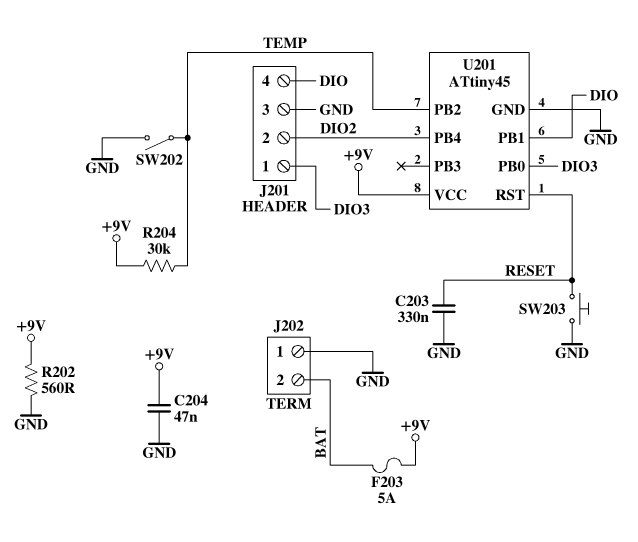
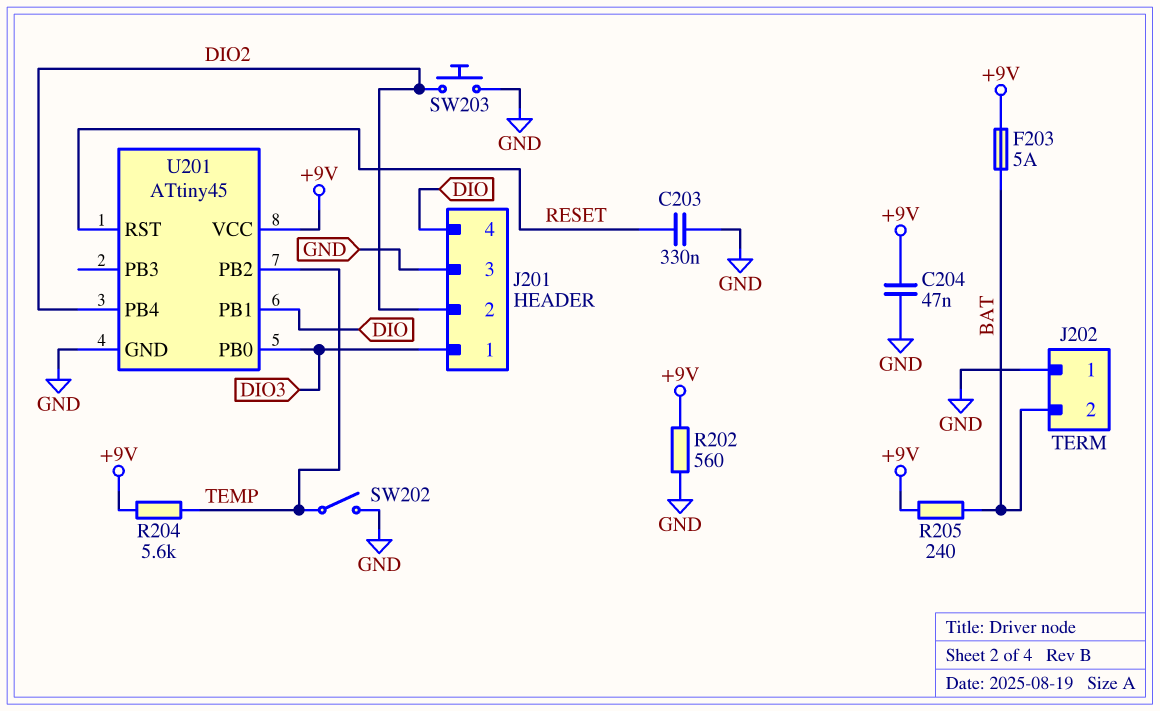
R204: 30k (+9V, TEMP) -> 5.6k (+9V, TEMP)
R205: none -> 240 (+9V, BAT)
SW203: button (GND, RESET) -> button (DIO2, GND)

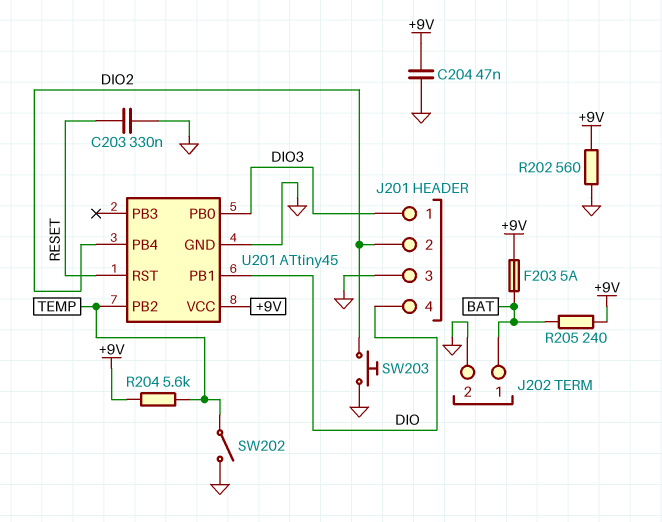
J202 pin 1: GND -> BAT
J202 pin 2: BAT -> GND

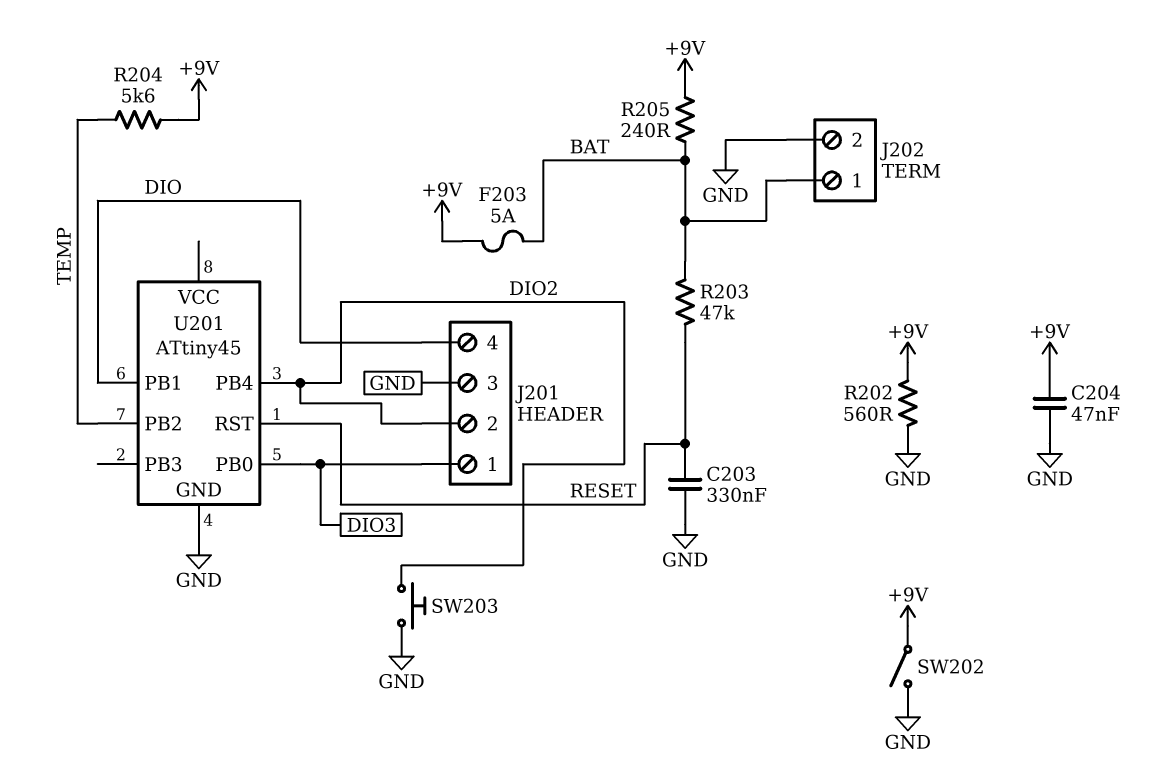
R203: none -> 47k (BAT, RESET)
SW202: switch (GND, TEMP) -> switch (+9V, GND)
U201 pin VCC: +9V -> none

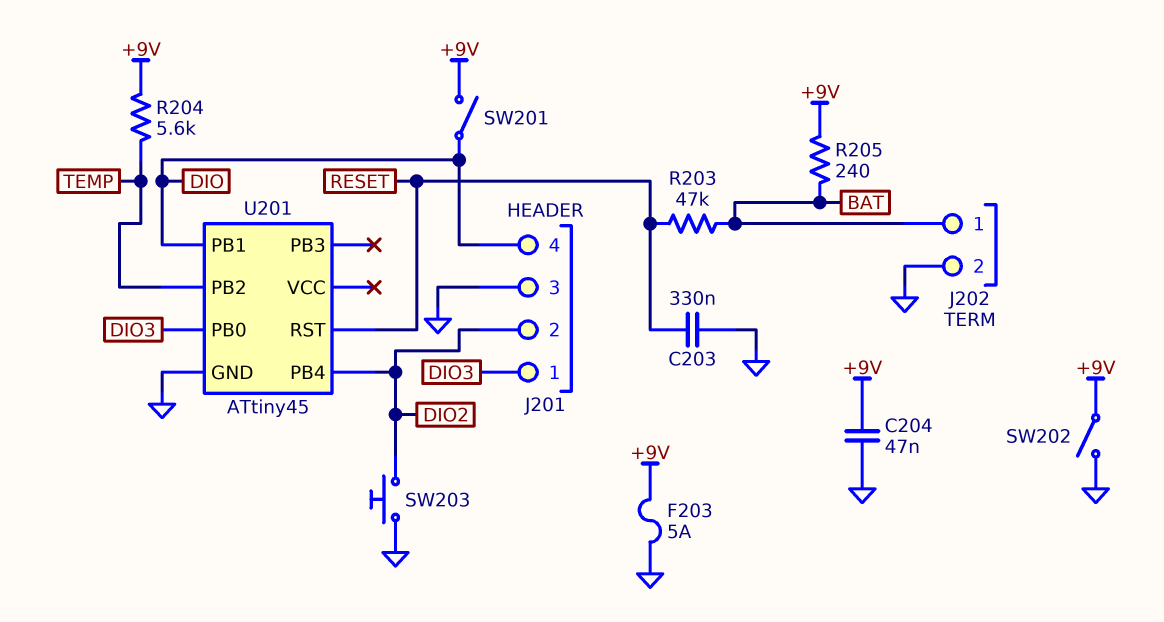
F203: 5A (+9V, BAT) -> 5A (+9V, GND)
R202: 560 (+9V, GND) -> none
SW201: none -> switch (+9V, DIO)

